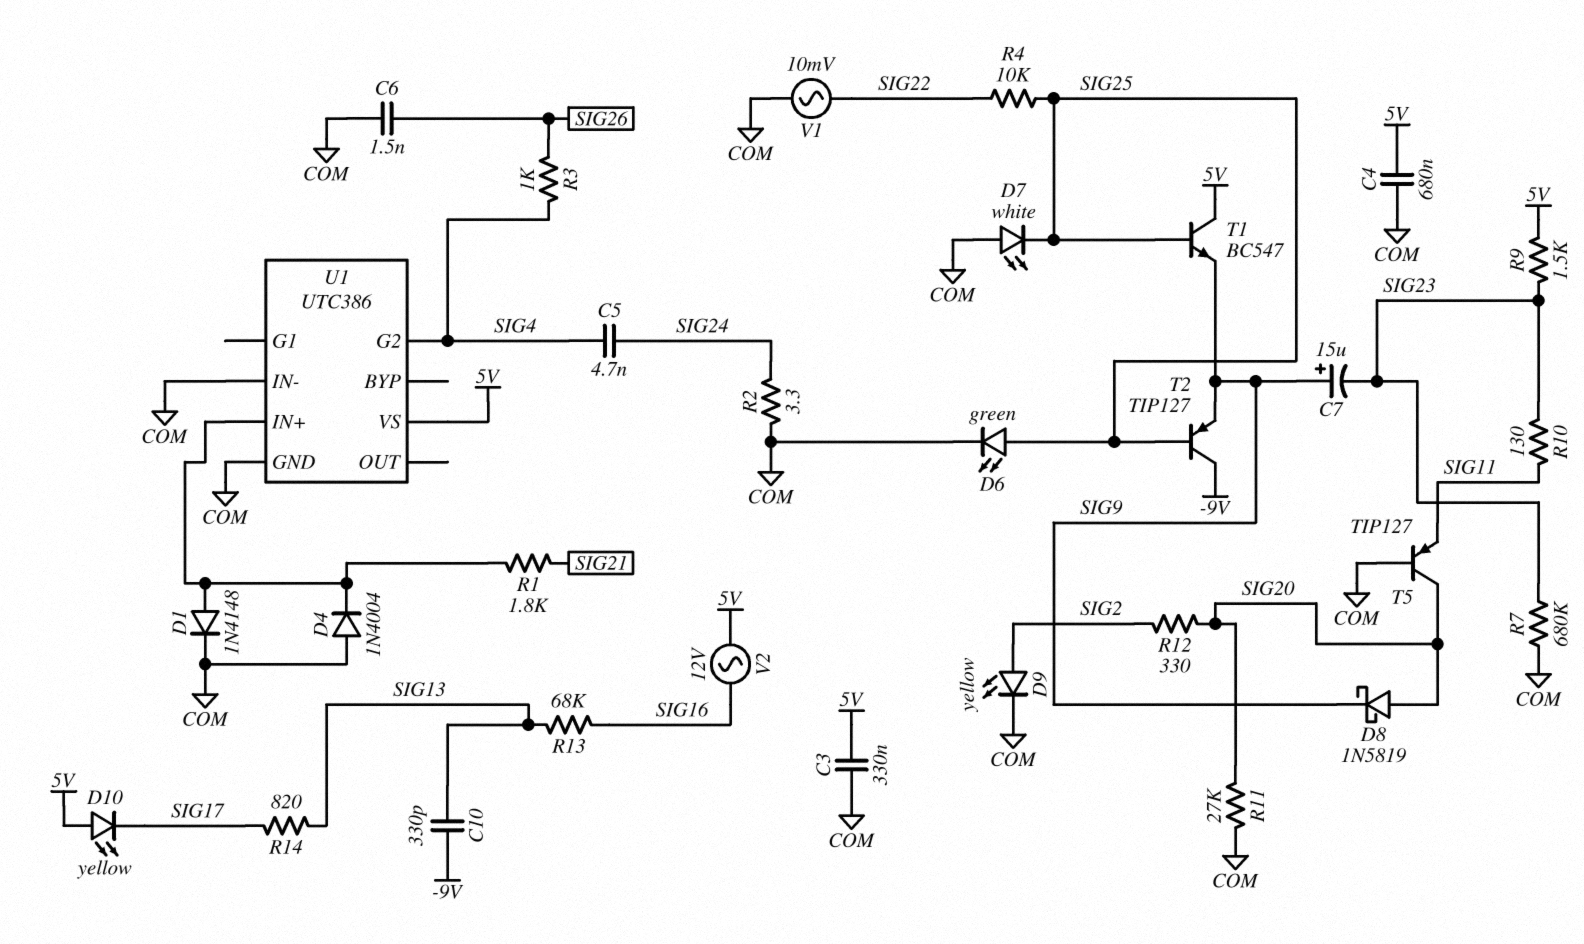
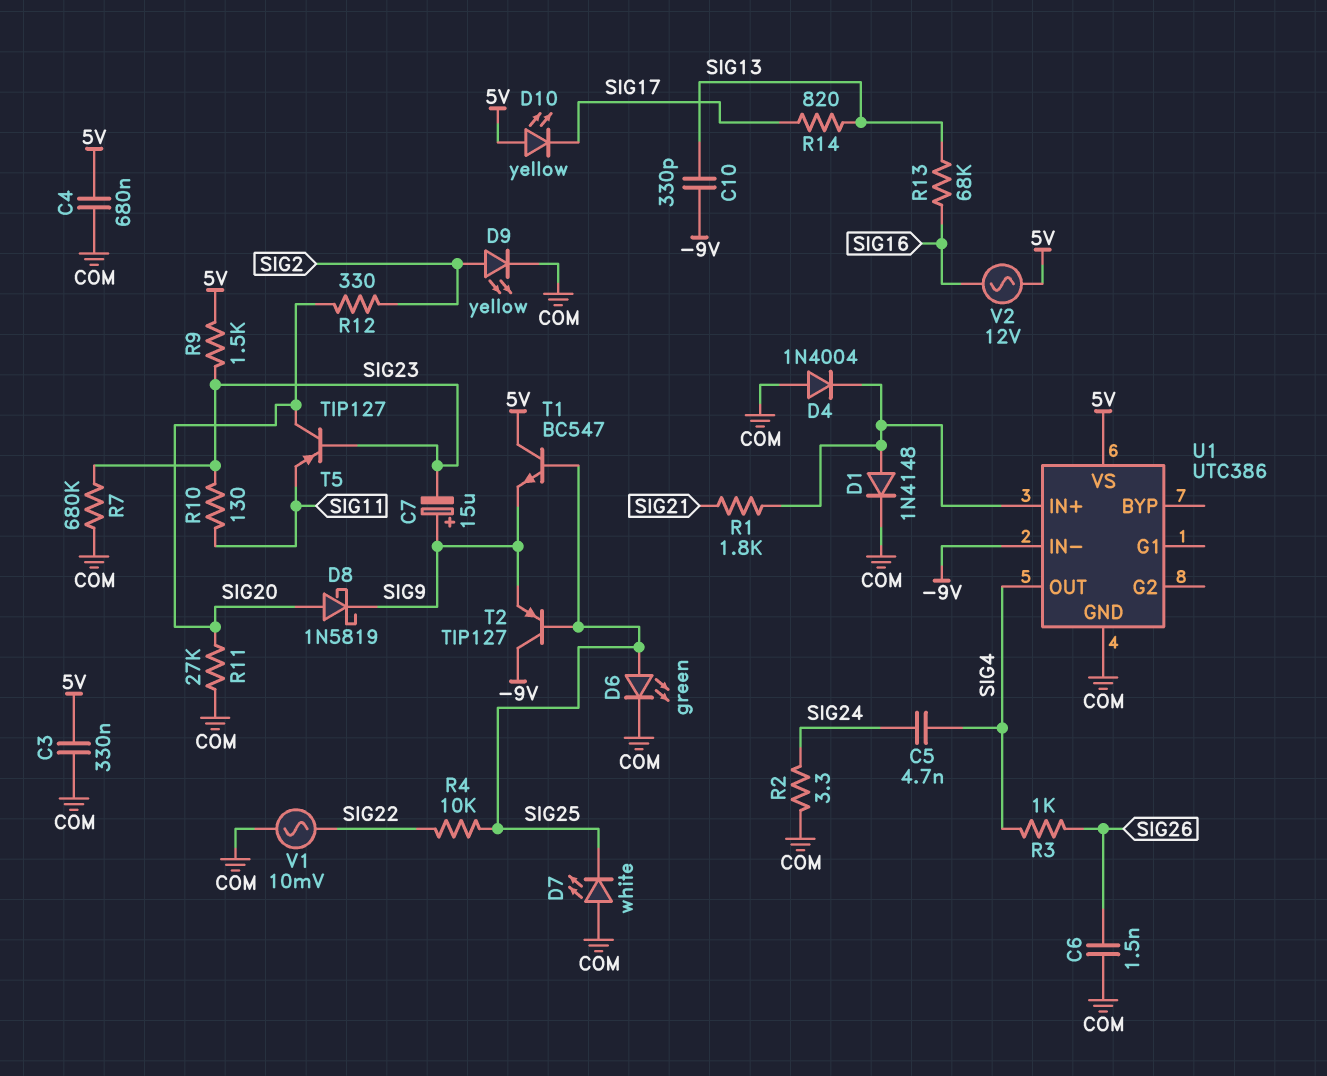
T5: PNP TIP127 (B COM, C SIG20, E SIG11) -> PNP TIP127 (B SIG23, C SIG20, E SIG11)
U1 pin G2: SIG4 -> none
U1 pin IN-: COM -> -9V
U1 pin OUT: none -> SIG4

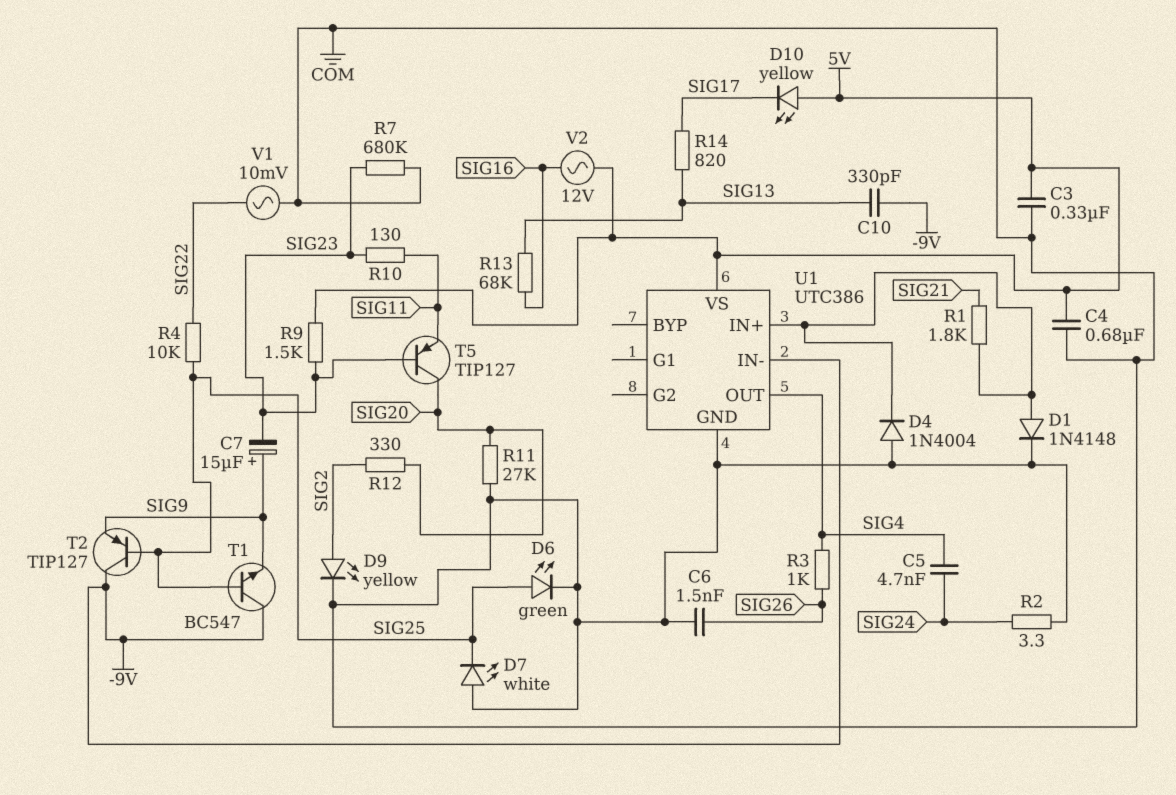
D8: schottky 1N5819 (A SIG20, K SIG9) -> none
T1: NPN BC547 (B SIG25, C 5V, E SIG9) -> NPN BC547 (B SIG25, C -9V, E SIG9)

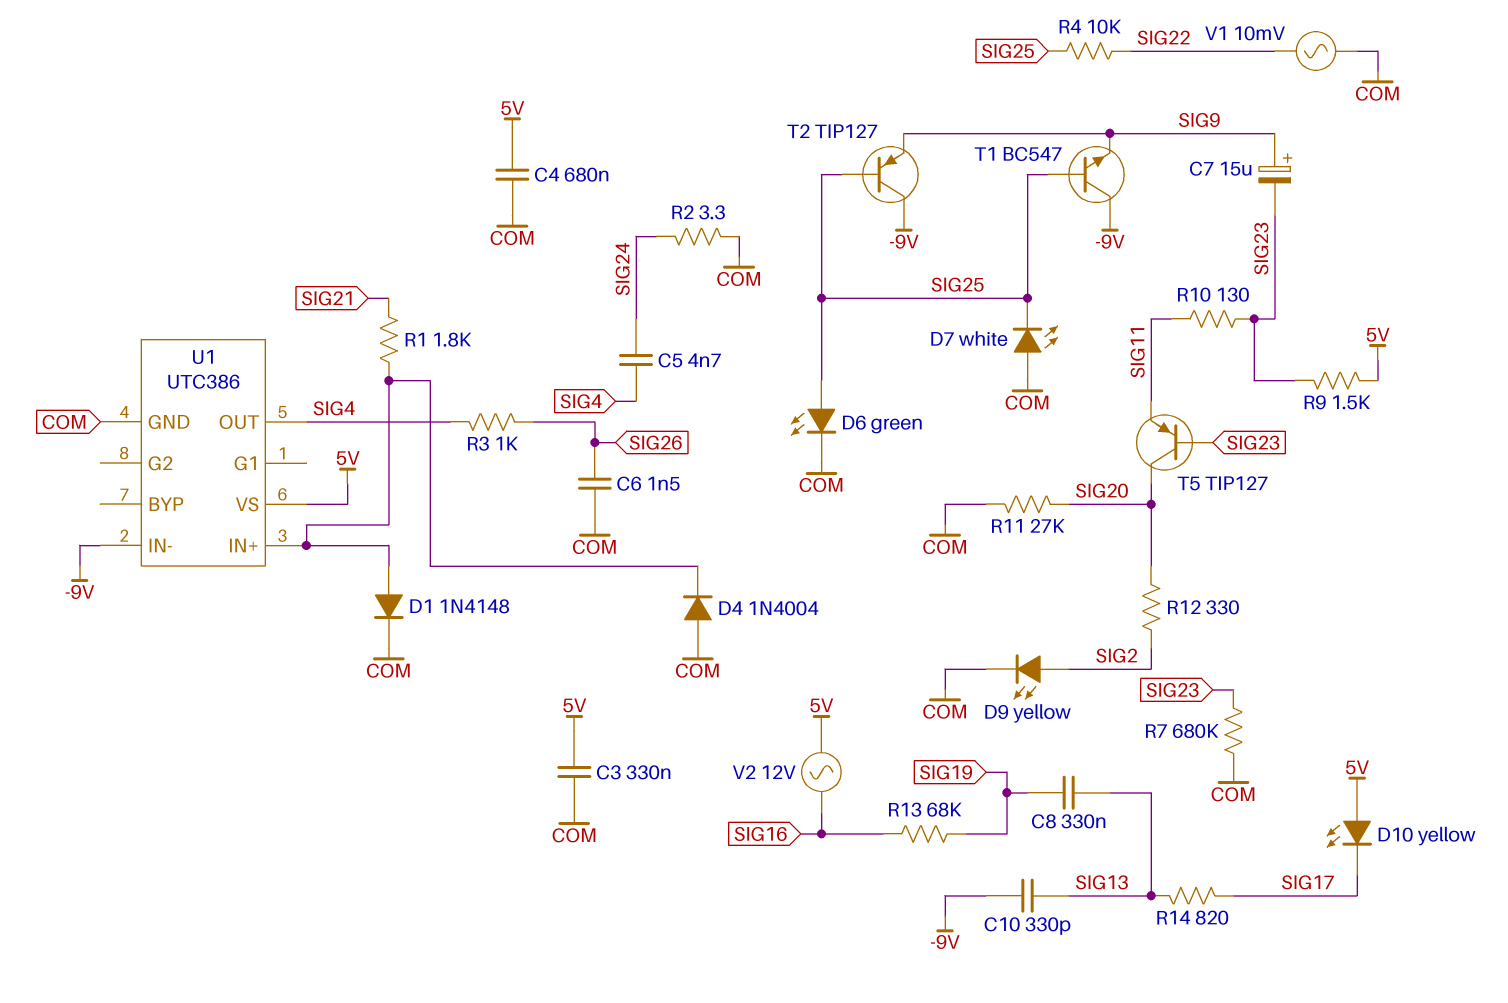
C8: none -> 330nF (SIG13, SIG19)
R13: 68k (SIG13, SIG16) -> 68k (SIG16, SIG19)

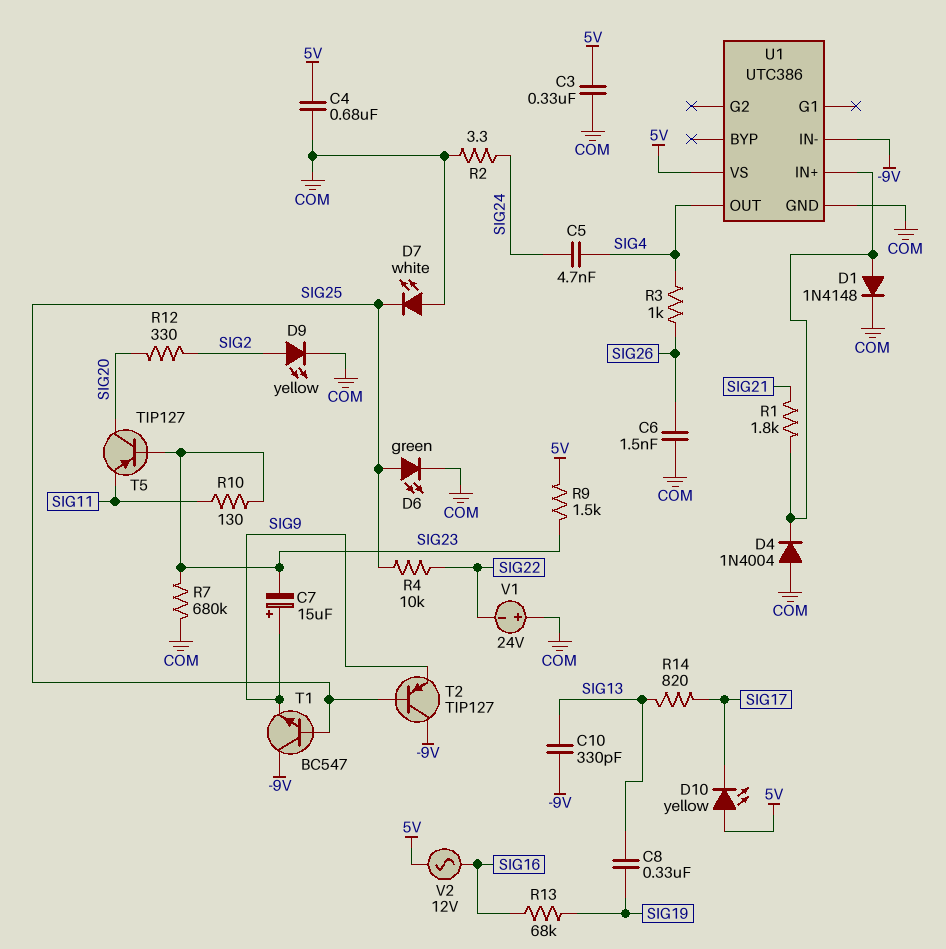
R11: 27k (COM, SIG20) -> none
V1: AC 10mV (COM, SIG22) -> 24V (plus COM, minus SIG22)

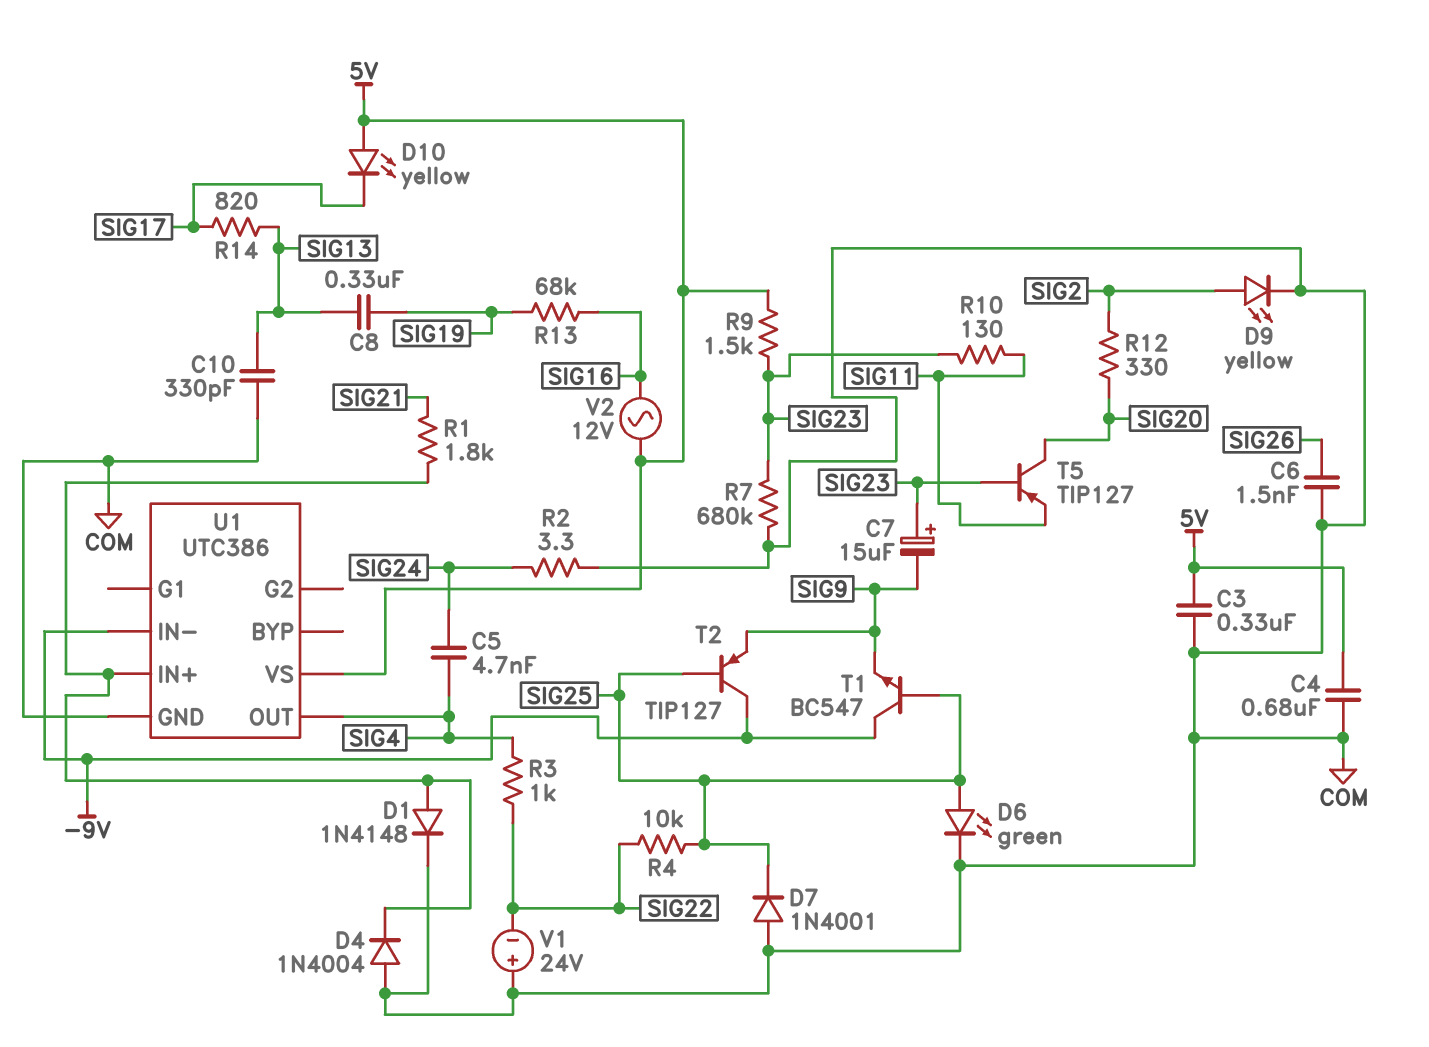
C7: 15uF (plus SIG9, minus SIG23) -> 15uF (plus SIG23, minus SIG9)
C10: 330pF (-9V, SIG13) -> 330pF (COM, SIG13)
D7: LED white (A COM, K SIG25) -> diode 1N4001 (A COM, K SIG25)
R3: 1k (SIG4, SIG26) -> 1k (SIG4, SIG22)

